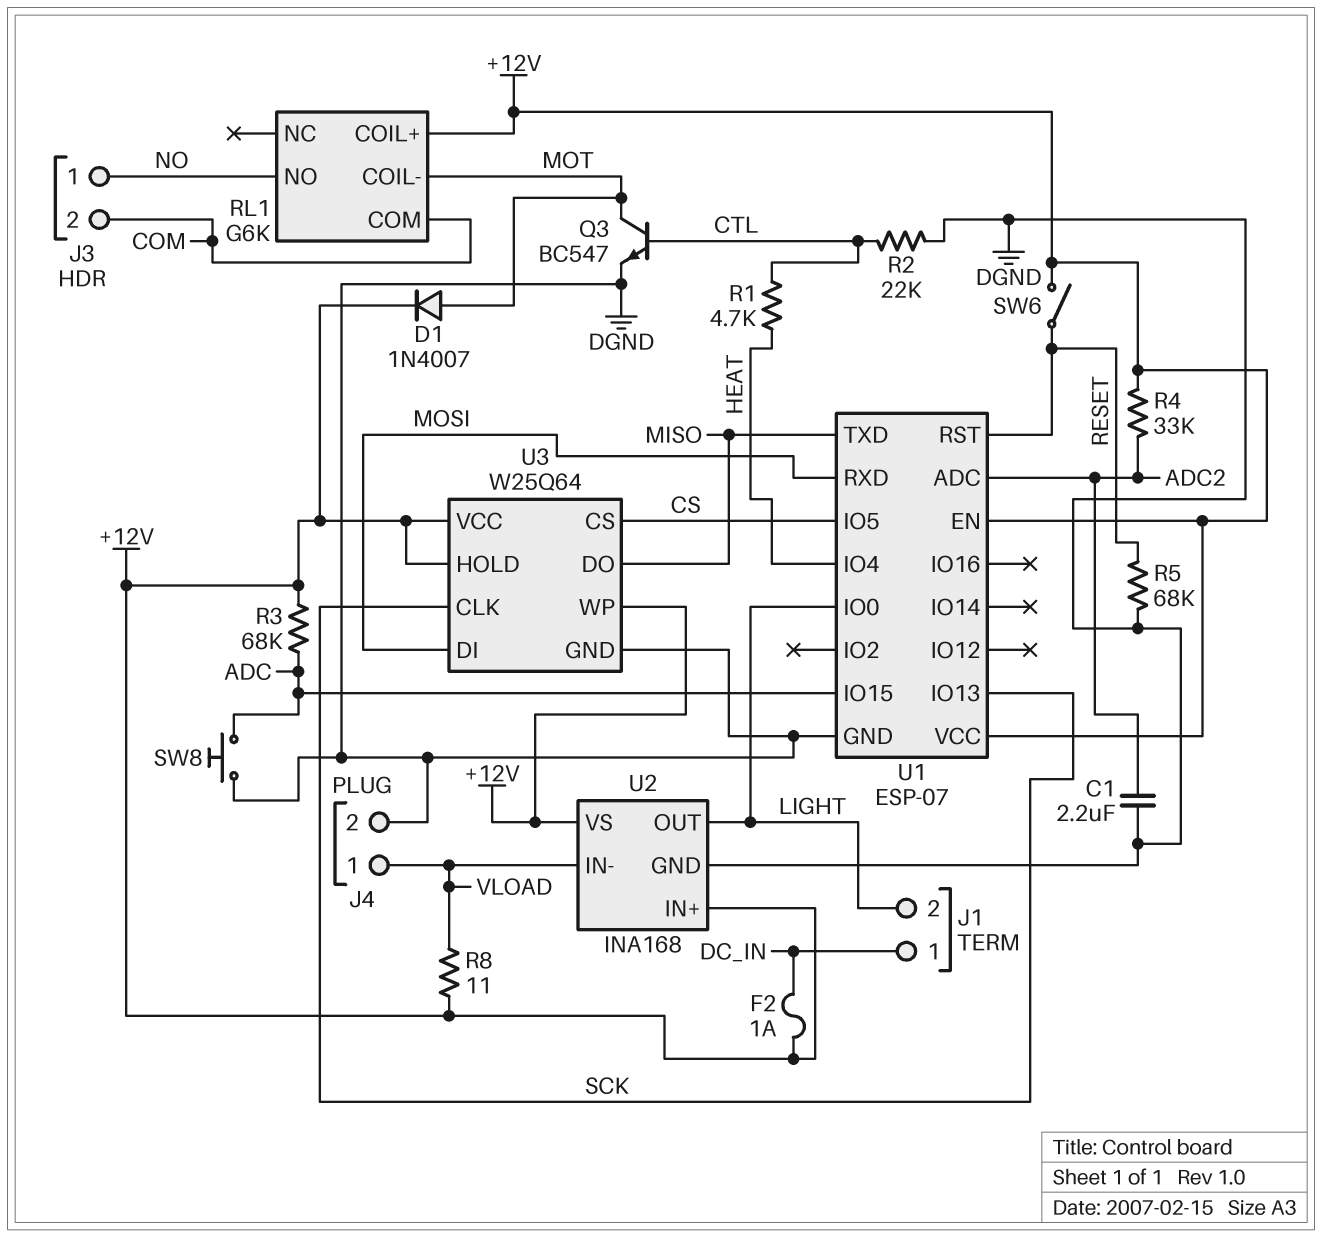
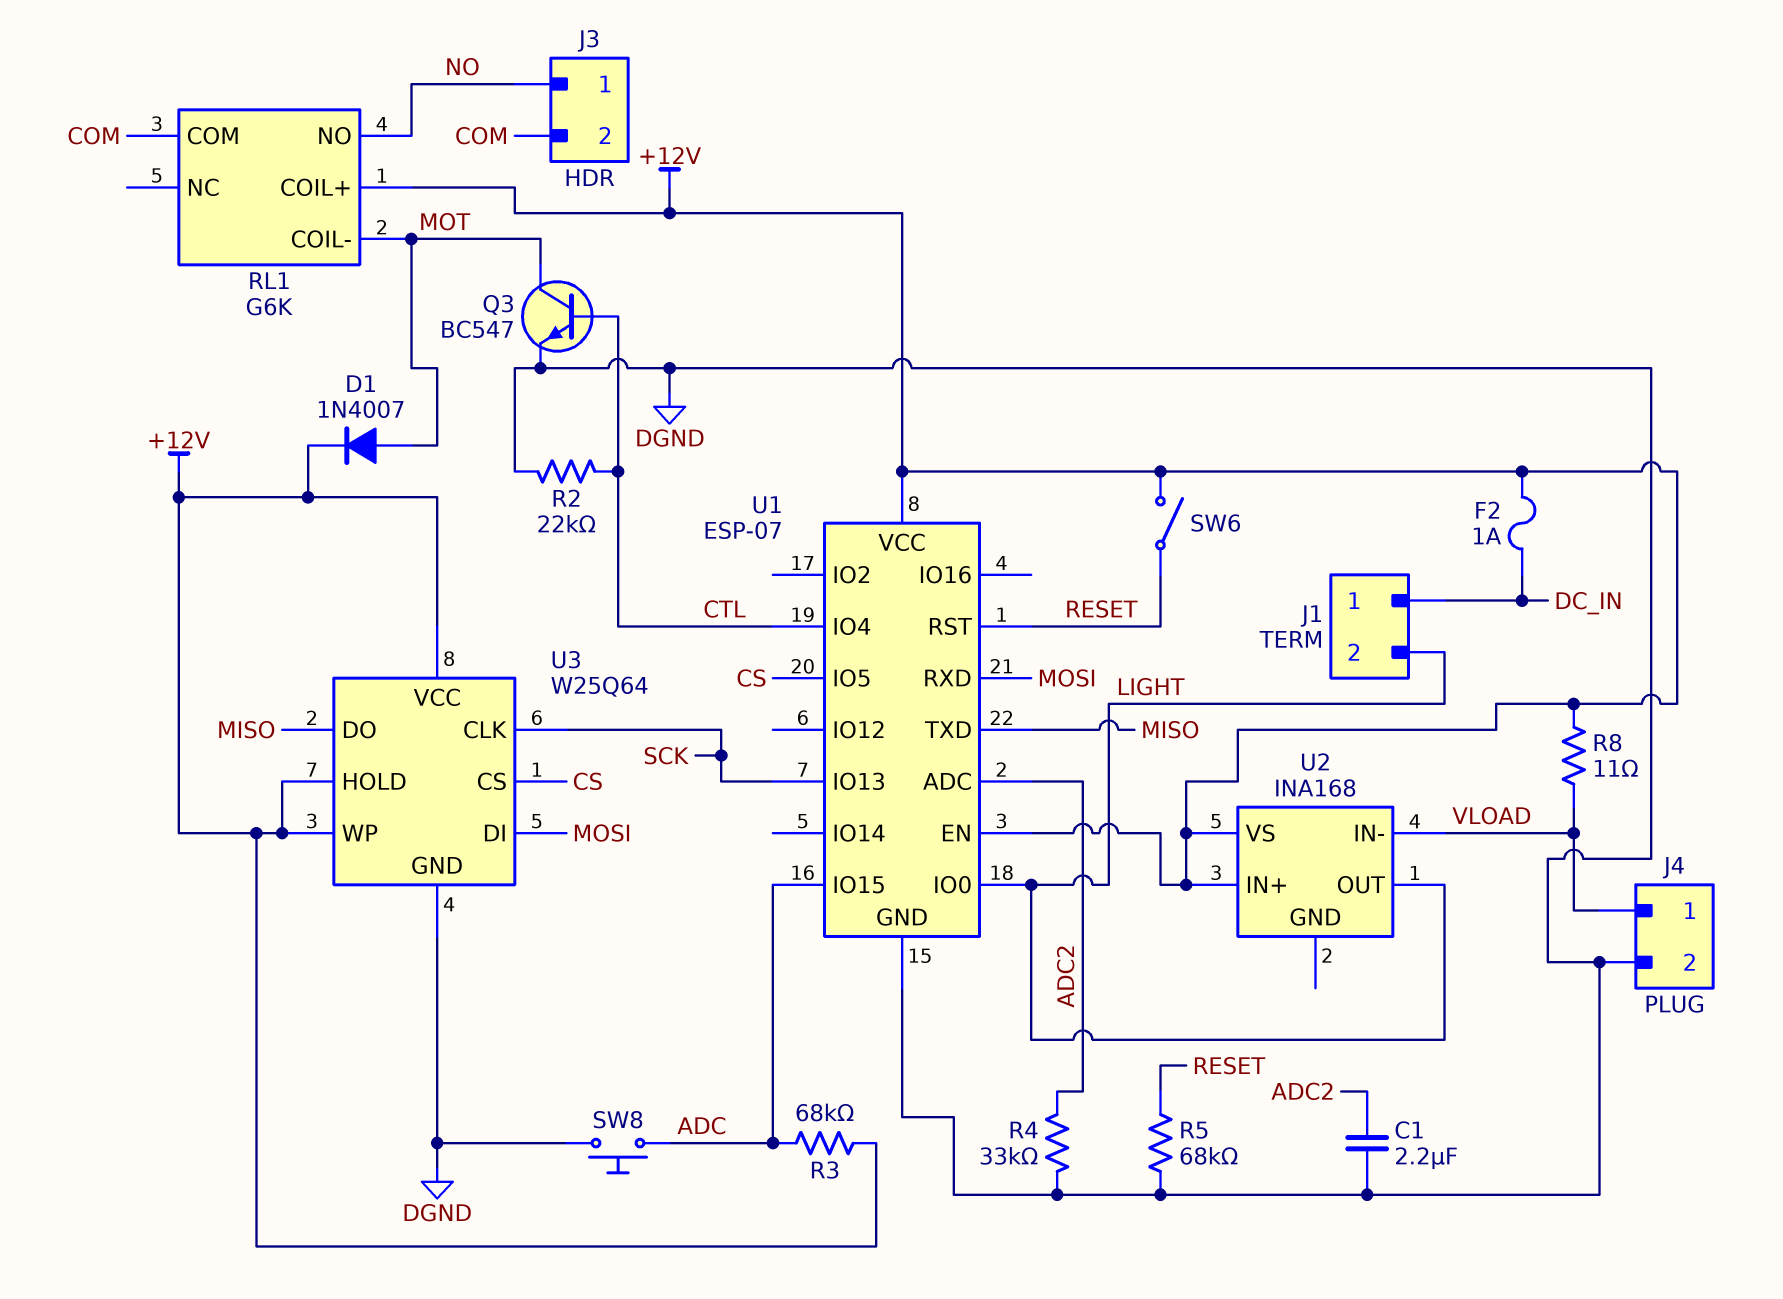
R1: 4.7k (CTL, HEAT) -> none
R4: 33k (+12V, ADC2) -> 33k (ADC2, DGND)
U1 pin IO4: HEAT -> CTL
U2 pin GND: DGND -> none

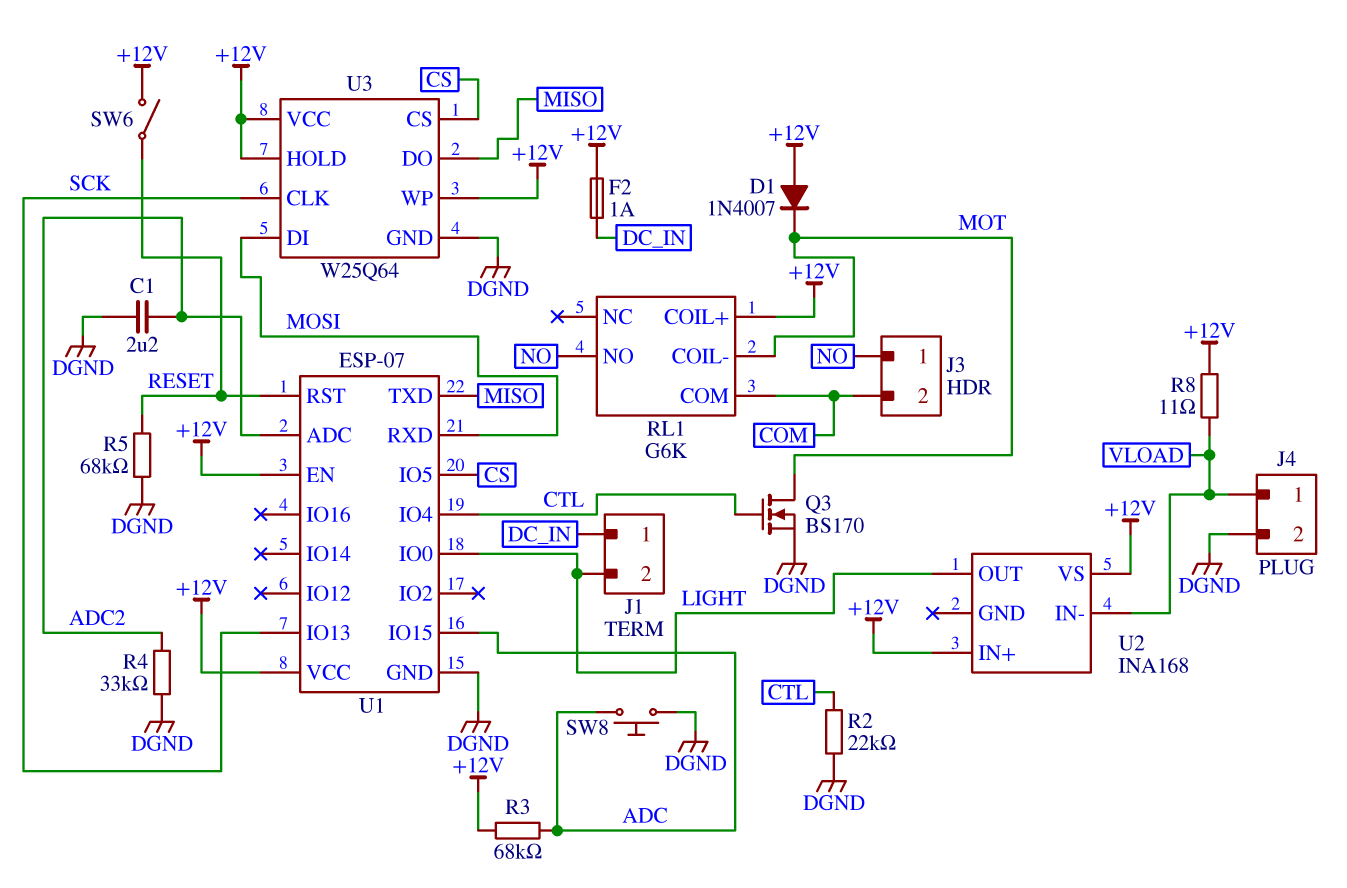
D1: diode 1N4007 (A MOT, K +12V) -> diode 1N4007 (A +12V, K MOT)
Q3: NPN BC547 (B CTL, C MOT, E DGND) -> NMOS BS170 (G CTL, D MOT, S DGND)

